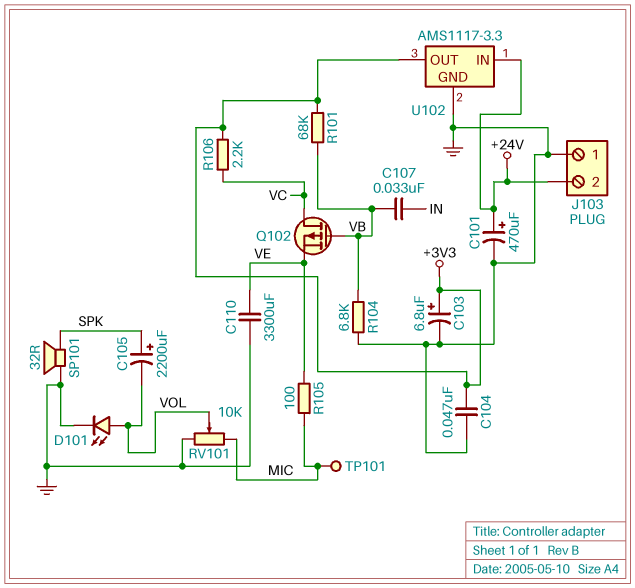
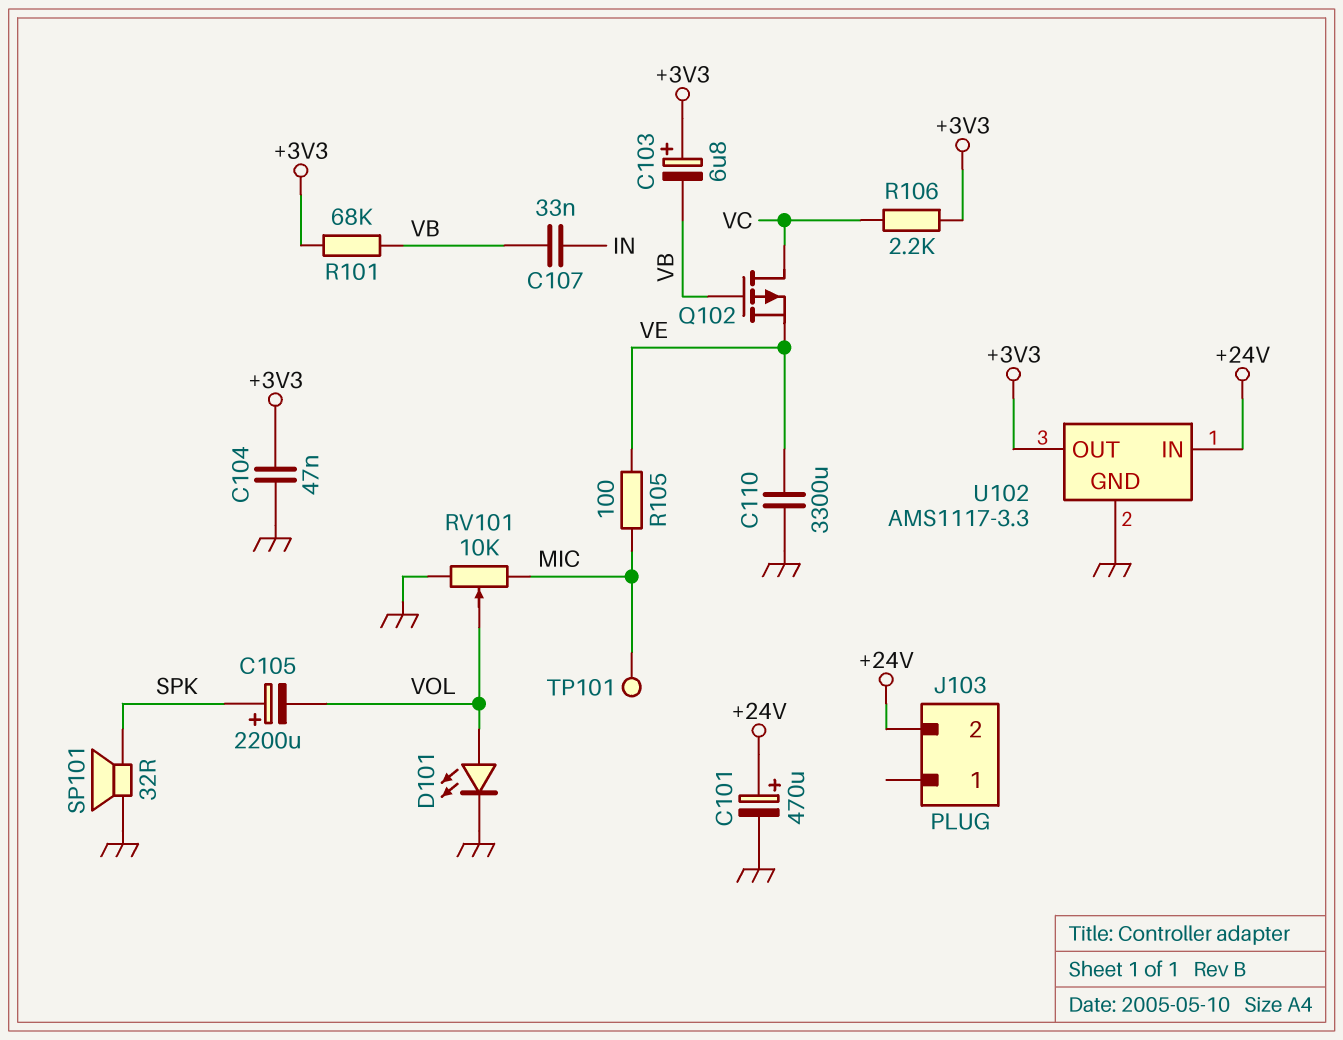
C103: 6.8uF (plus +3V3, minus GND) -> 6.8uF (plus +3V3, minus VB)
J103 pin 1: GND -> none
R104: 6.8k (GND, VB) -> none

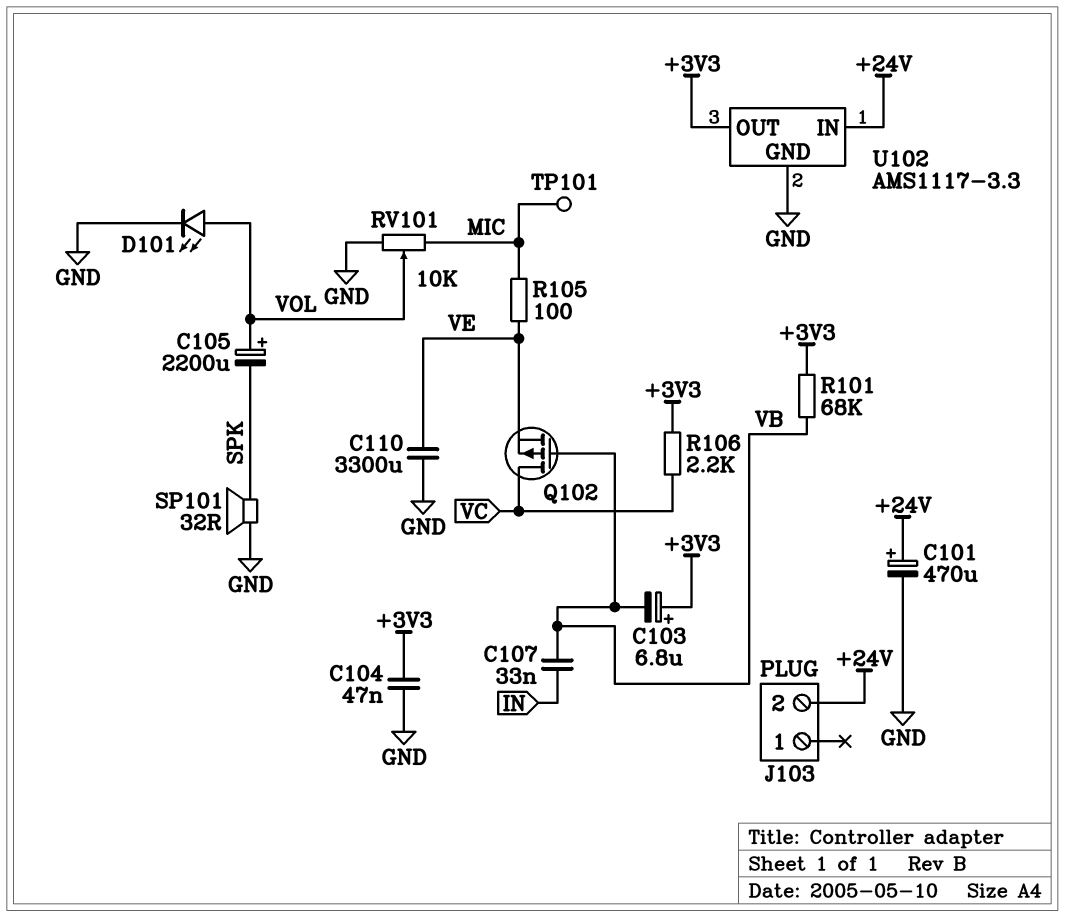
C105: 2200uF (plus SPK, minus VOL) -> 2200uF (plus VOL, minus SPK)

